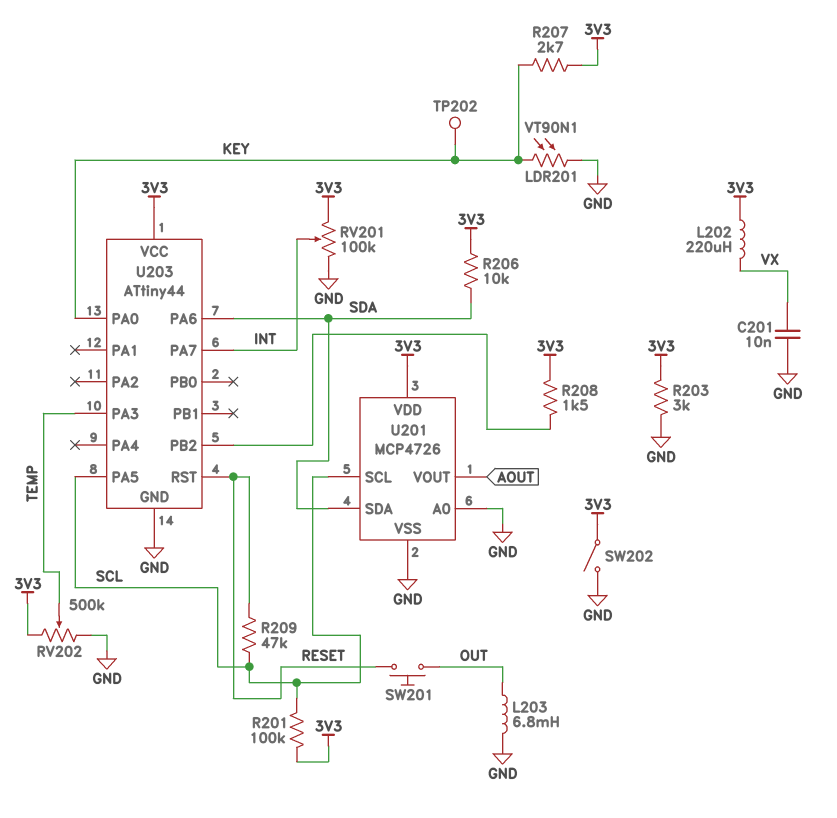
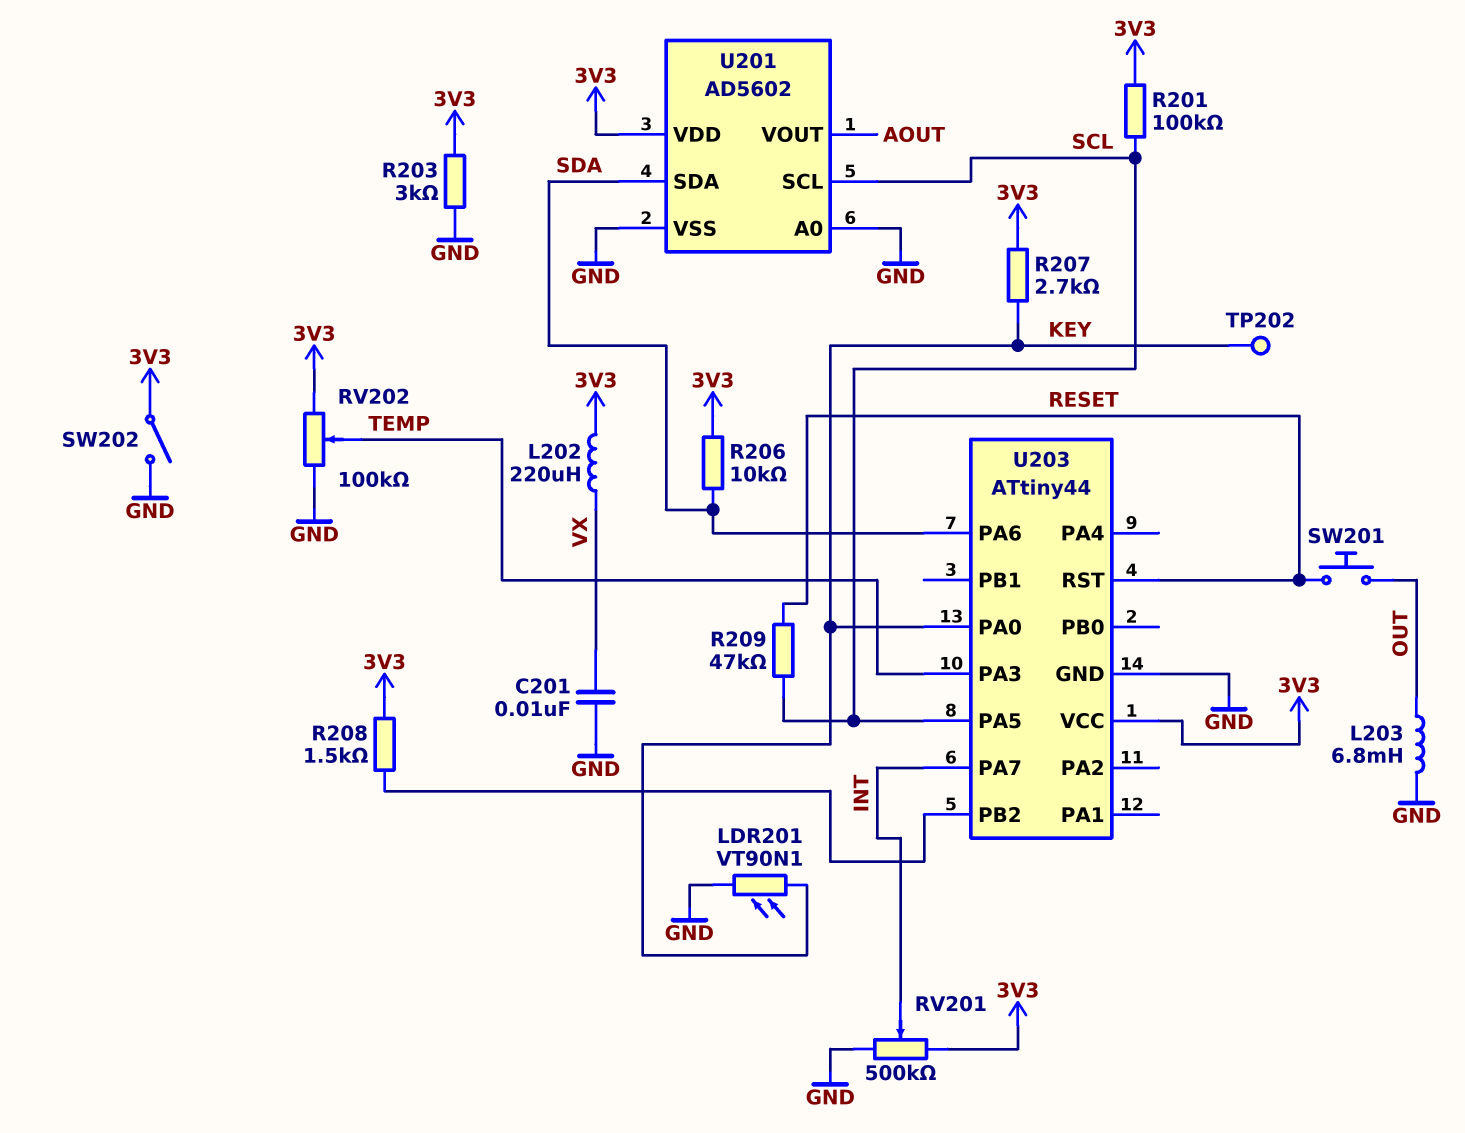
RV201: 100k (3V3, GND, wiper INT) -> 500k (3V3, GND, wiper INT)
RV202: 500k (3V3, GND, wiper TEMP) -> 100k (3V3, GND, wiper TEMP)
U201: MCP4726 -> AD5602

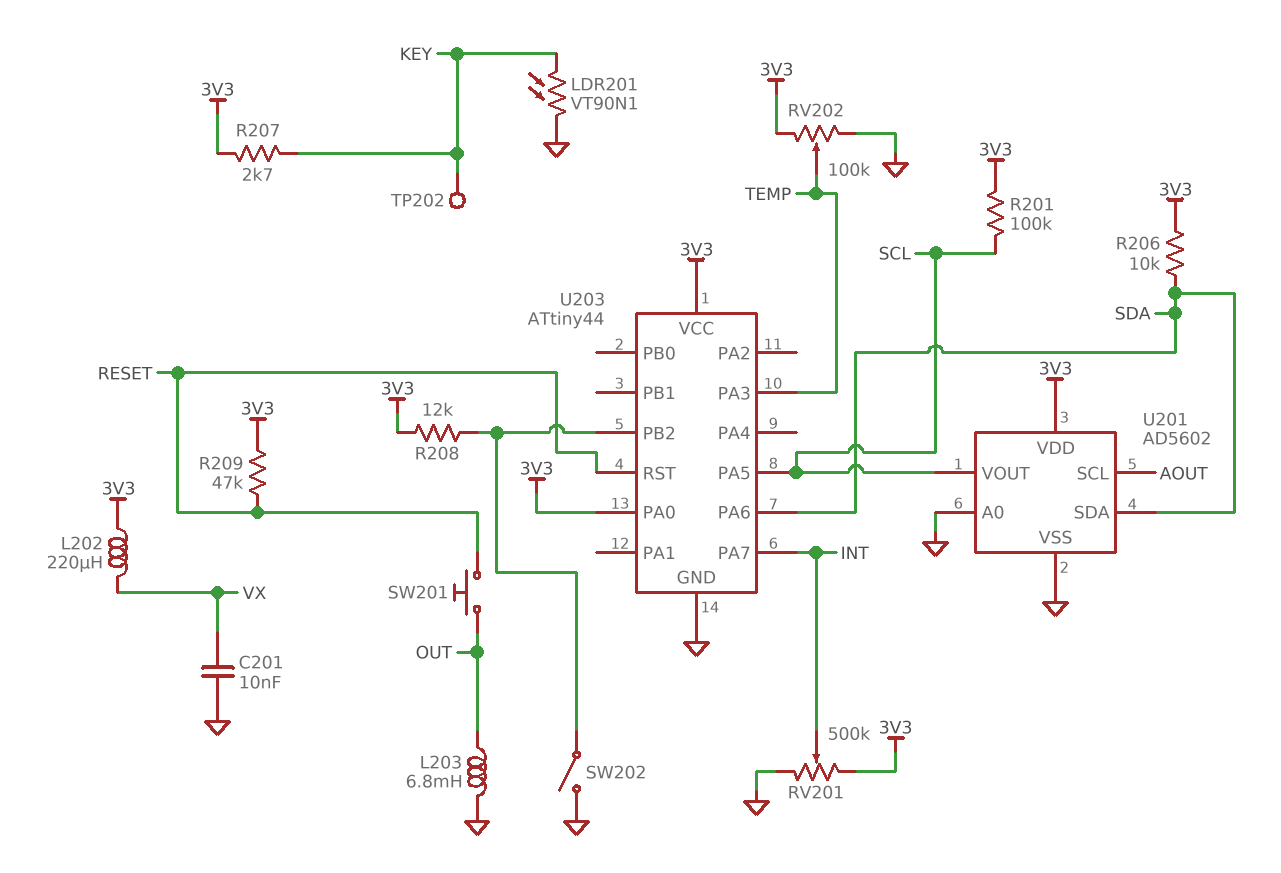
R203: 3k (3V3, GND) -> none
R208: 1.5k (3V3, U203/PB2) -> 12k (3V3, U203/PB2)
R209: 47k (RESET, SCL) -> 47k (3V3, RESET)
SW202: switch (3V3, GND) -> switch (GND, U203/PB2)
U201 pin SCL: SCL -> AOUT
U201 pin VOUT: AOUT -> SCL
U203 pin PA0: KEY -> 3V3

